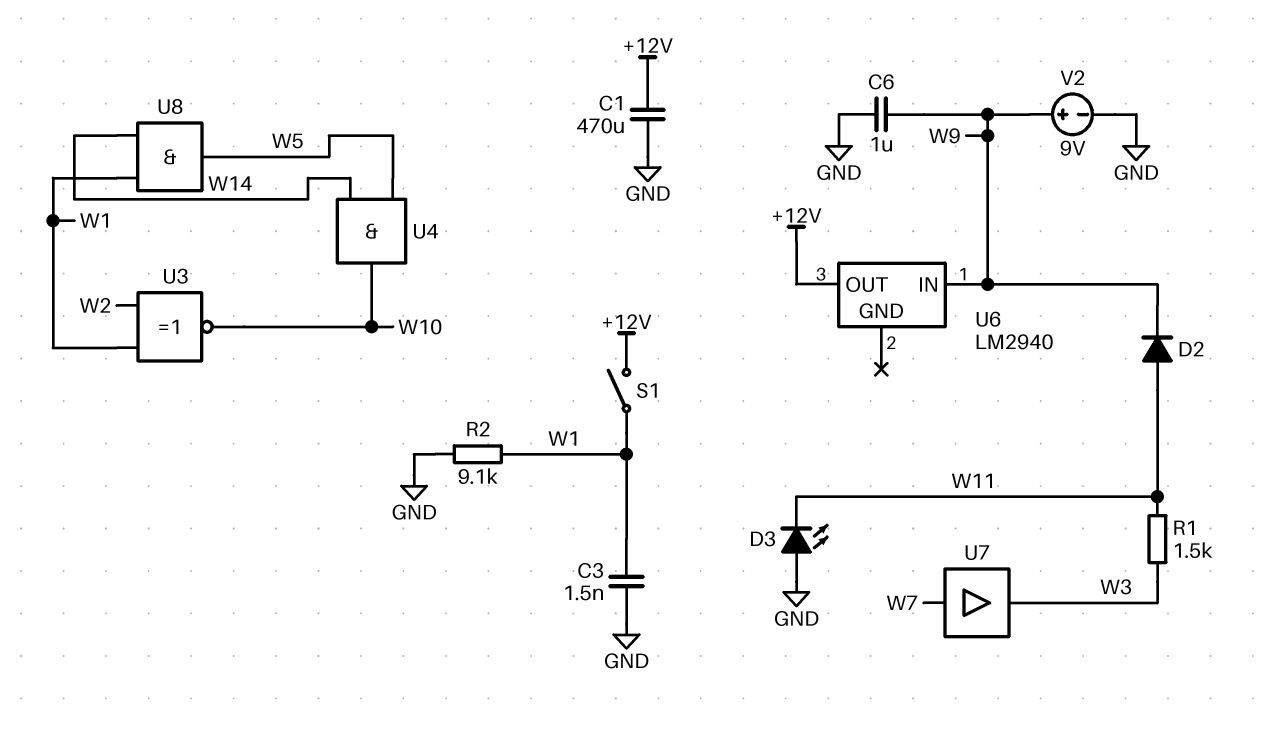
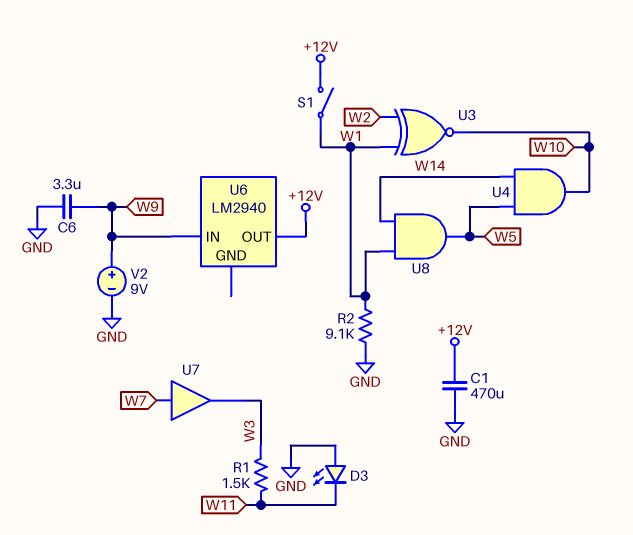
C3: 1.5nF (GND, W1) -> none
C6: 1uF (GND, W9) -> 3.3uF (GND, W9)
D2: diode (A W11, K W9) -> none

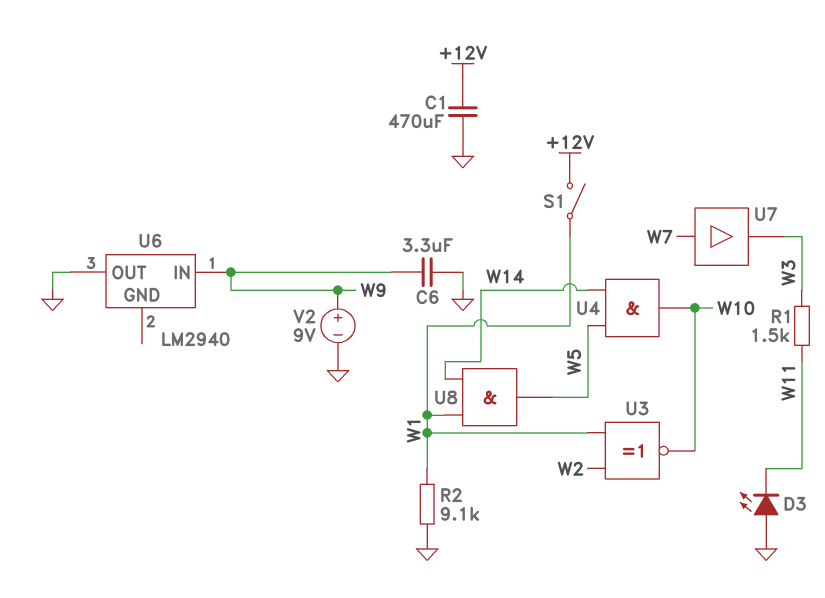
U6 pin OUT: +12V -> GND

